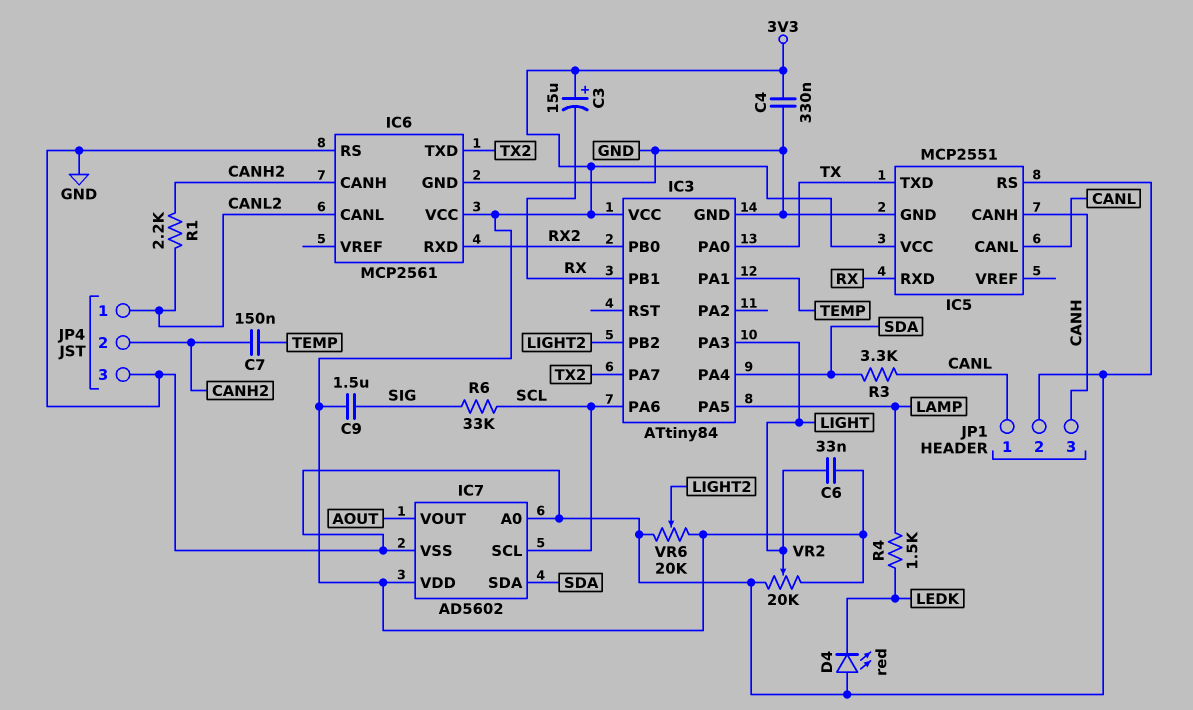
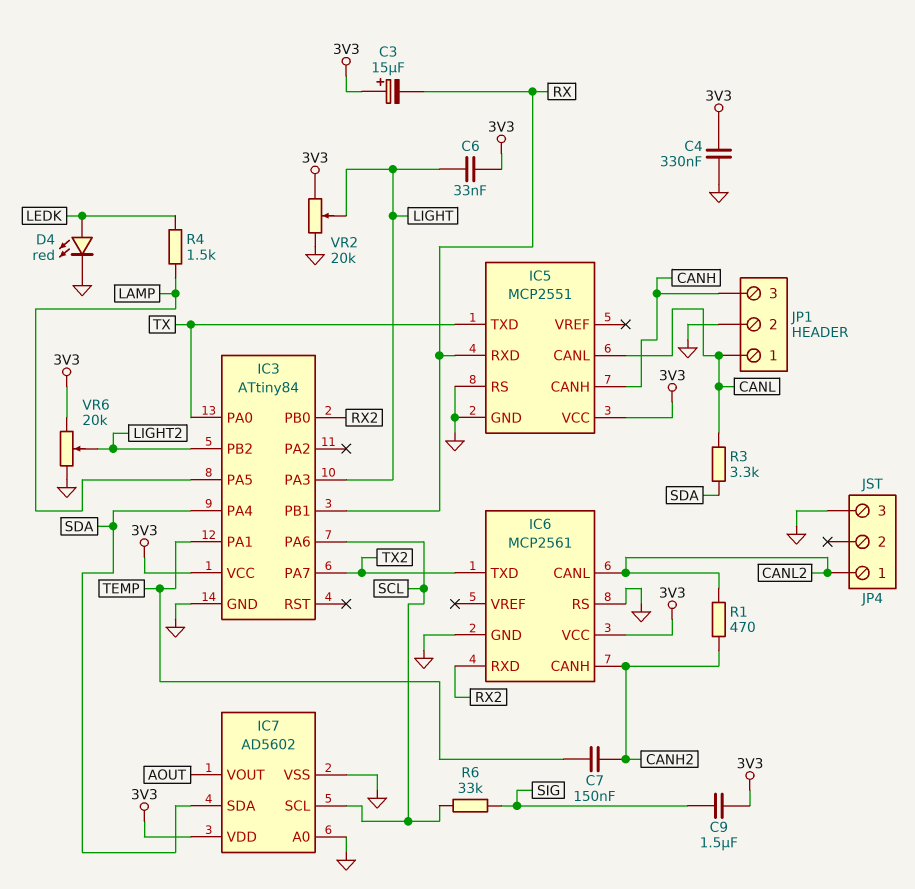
D4: LED red (A GND, K LEDK) -> LED red (A LEDK, K GND)
JP4 pin 2: CANH2 -> none
R1: 2.2k (CANH2, CANL2) -> 470 (CANH2, CANL2)

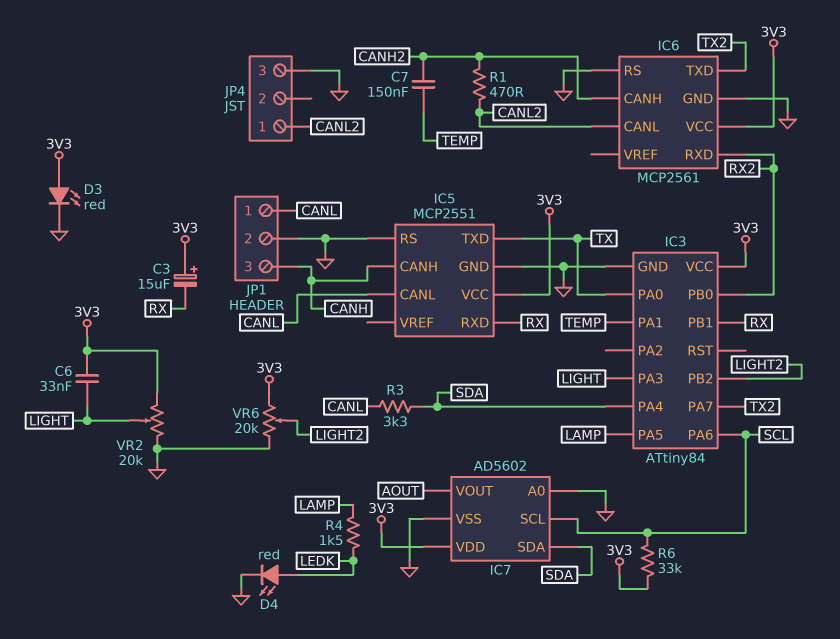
C4: 330nF (3V3, GND) -> none
C9: 1.5uF (3V3, SIG) -> none
D3: none -> LED red (A 3V3, K GND)
R6: 33k (SCL, SIG) -> 33k (3V3, SCL)

